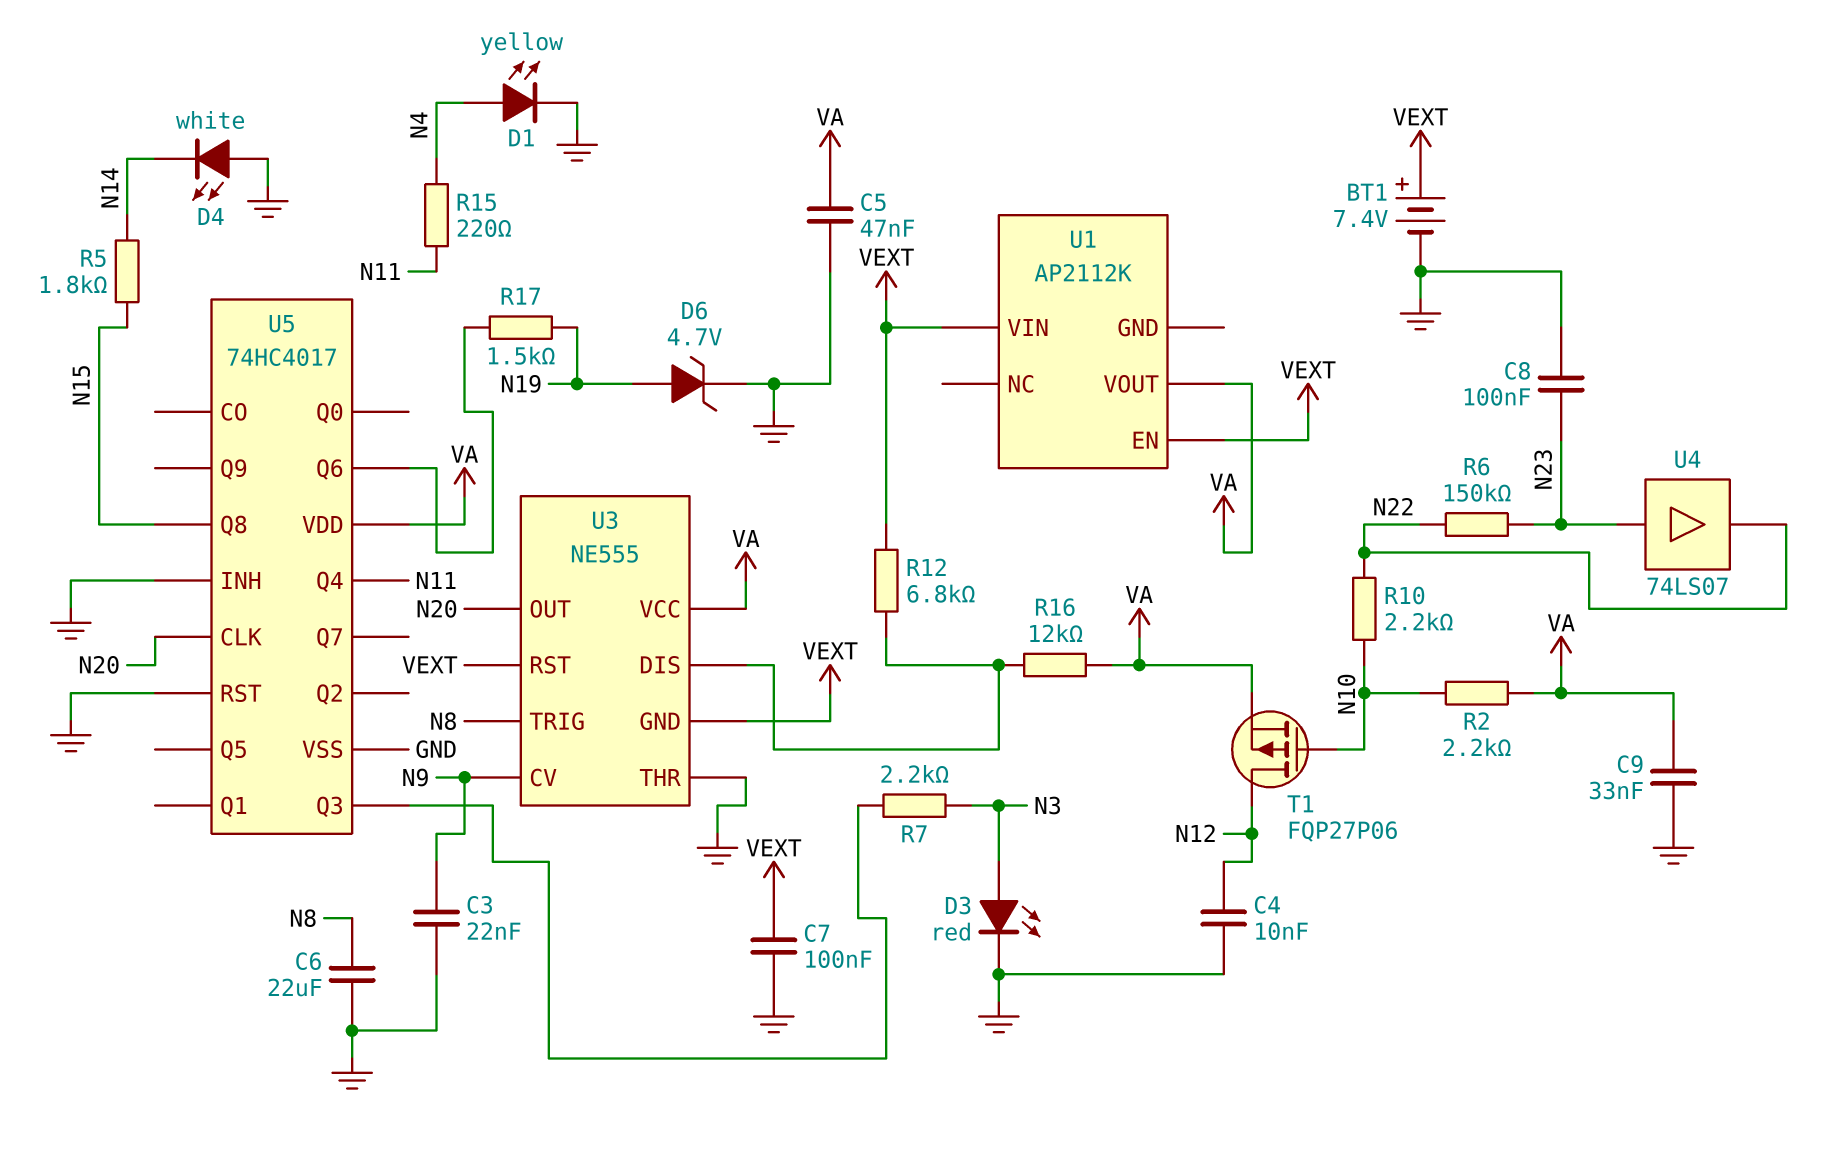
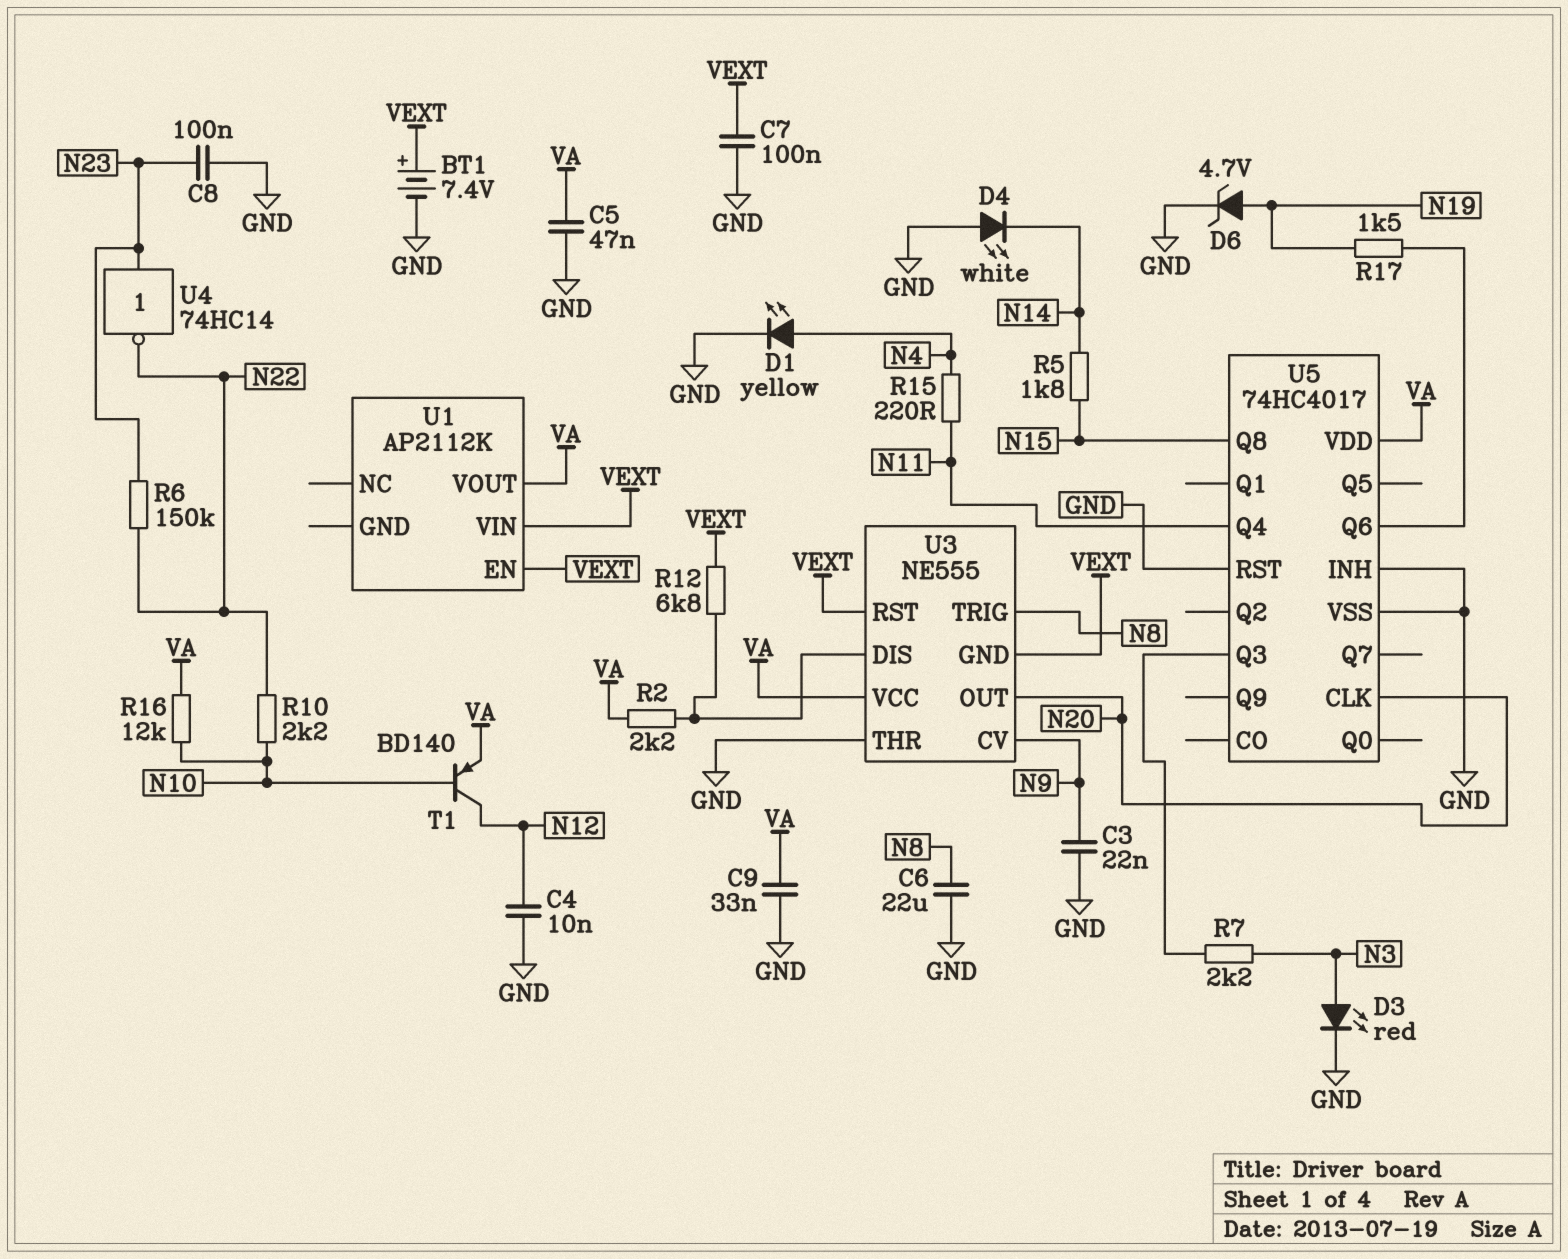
R2: 2.2k (N10, VA) -> 2.2k (U3/DIS, VA)
R16: 12k (U3/DIS, VA) -> 12k (N10, VA)
T1: PMOS FQP27P06 (G N10, D N12, S VA) -> PNP BD140 (B N10, C N12, E VA)
U4: buffer 74LS07 (in N23, out N22) -> NOT 74HC14 (in N23, out N22)

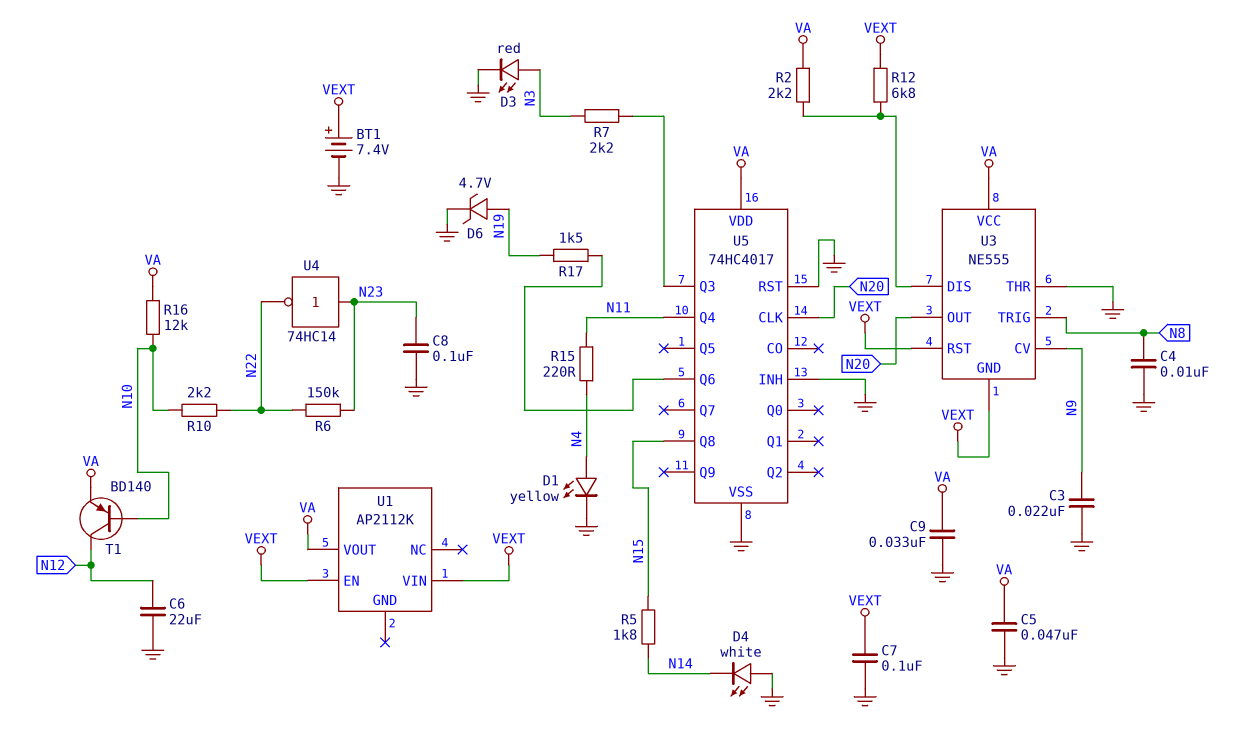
C4: 10nF (GND, N12) -> 10nF (GND, N8)
C6: 22uF (GND, N8) -> 22uF (GND, N12)

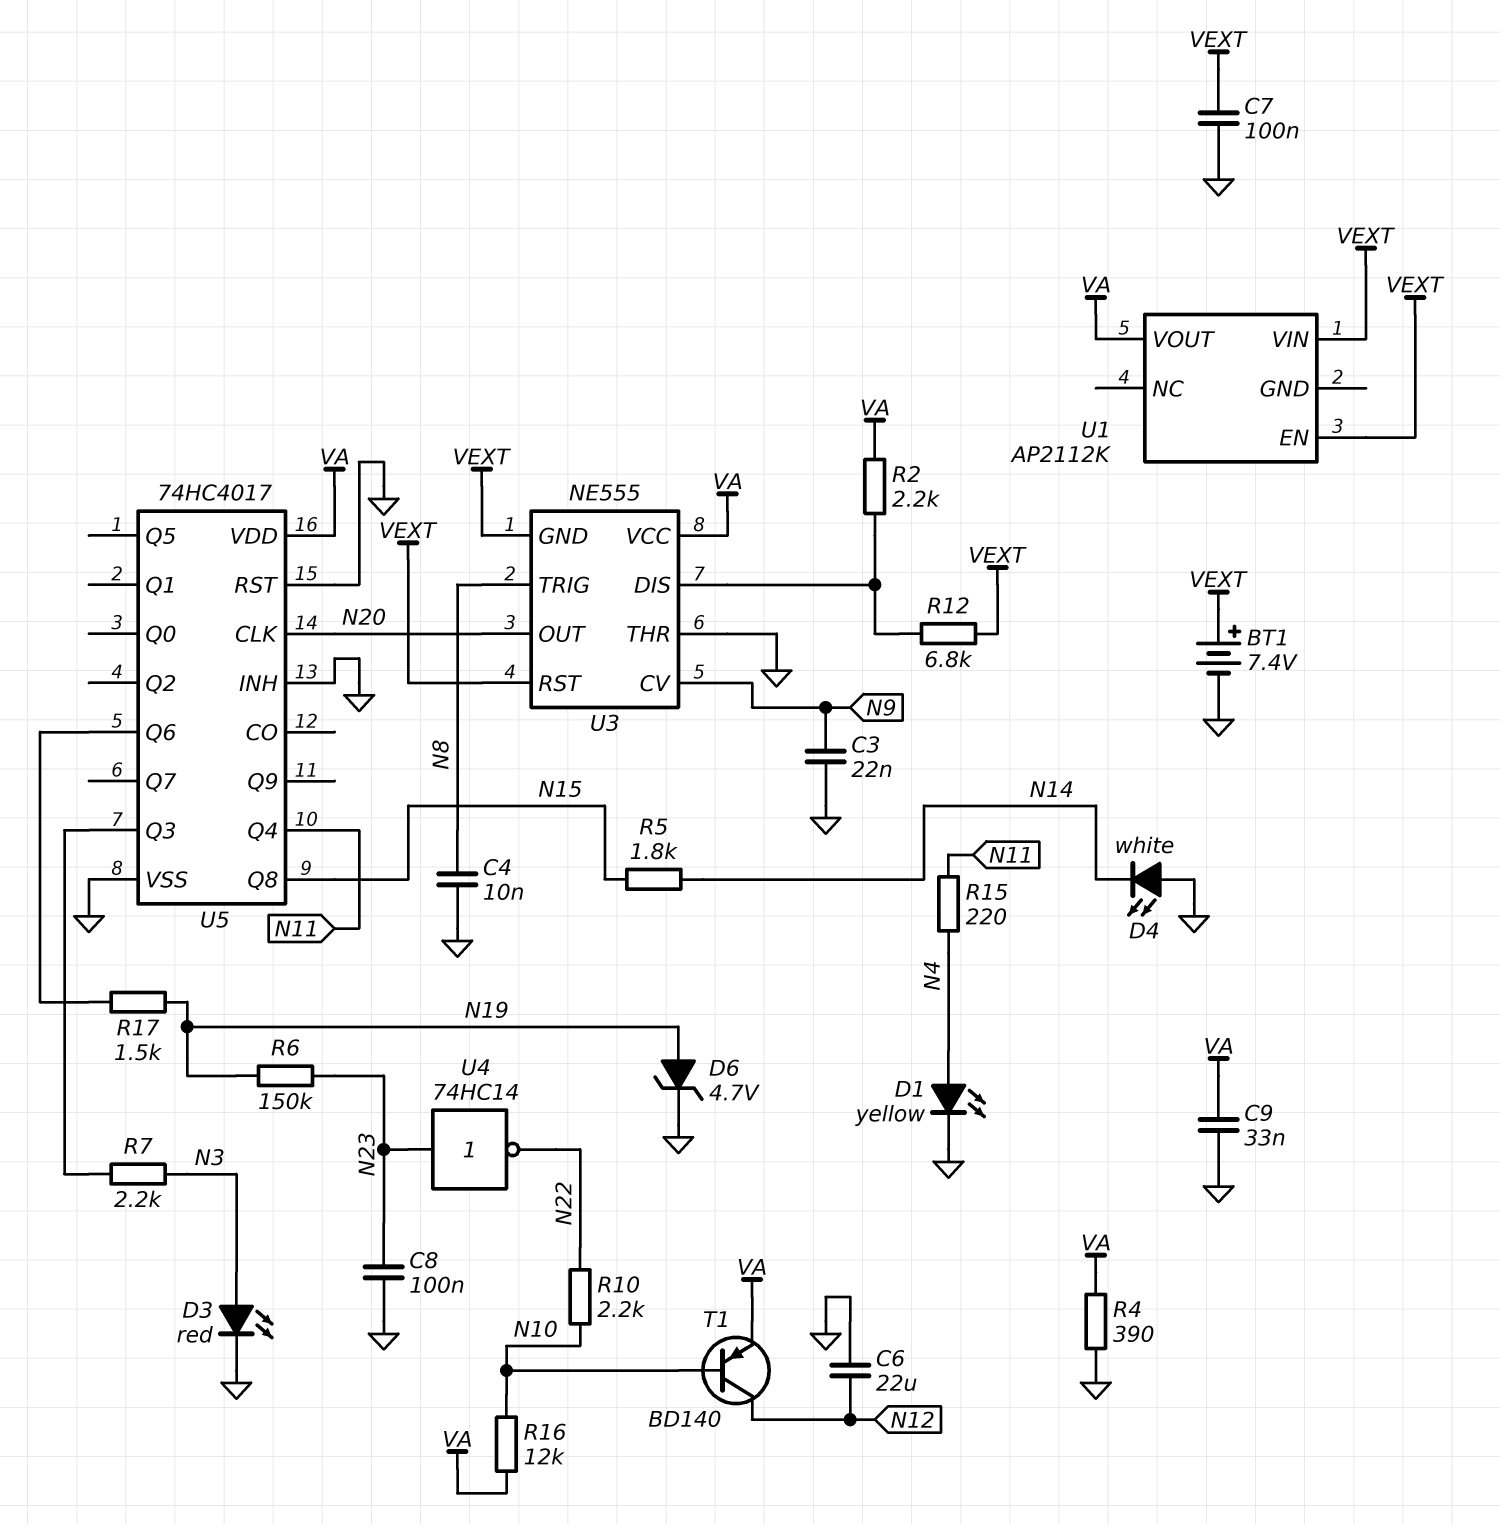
C5: 47nF (GND, VA) -> none
R4: none -> 390 (GND, VA)
R6: 150k (N22, N23) -> 150k (N19, N23)

